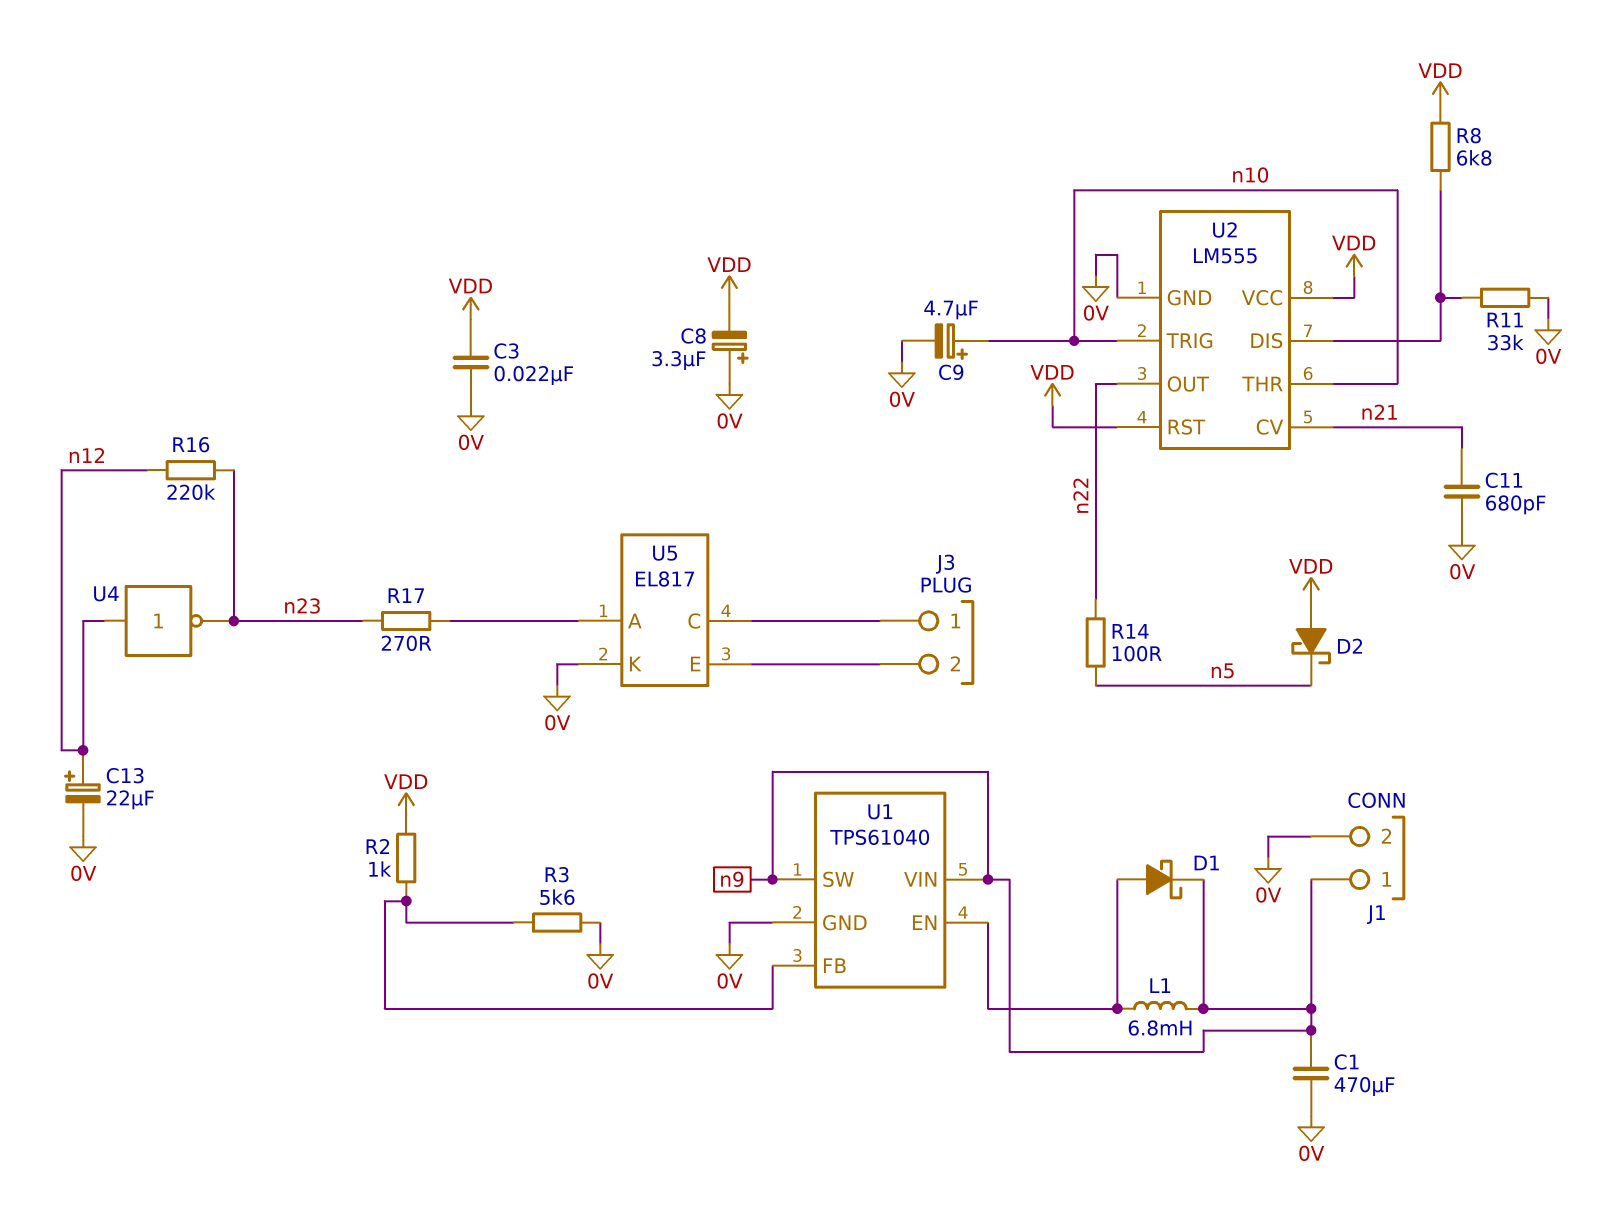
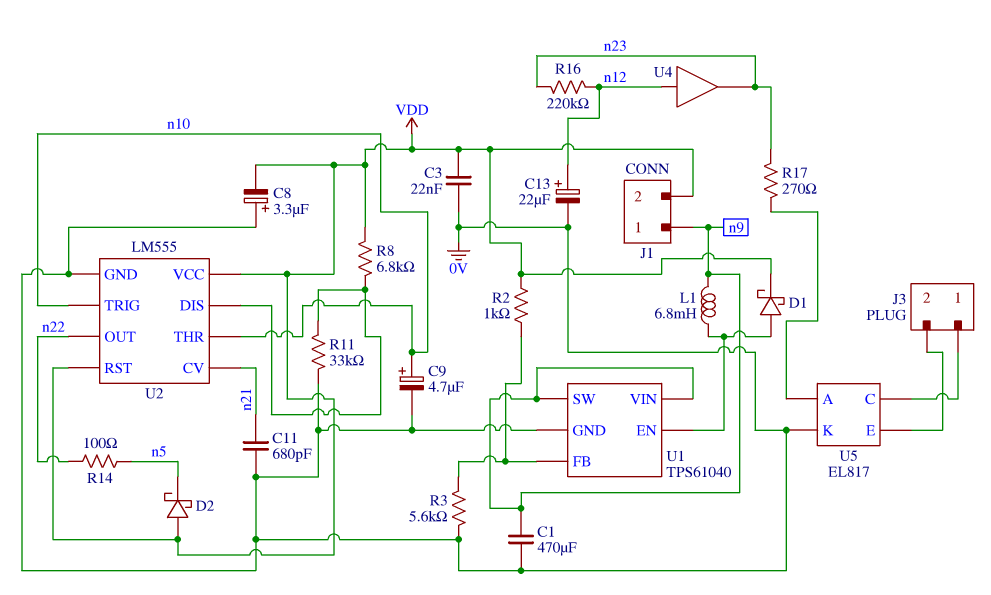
D1: schottky (A U1/EN, K n9) -> schottky (A U1/EN, K VDD)
J1 pin 2: 0V -> VDD
U4: NOT (in n12, out n23) -> buffer (in n12, out n23)

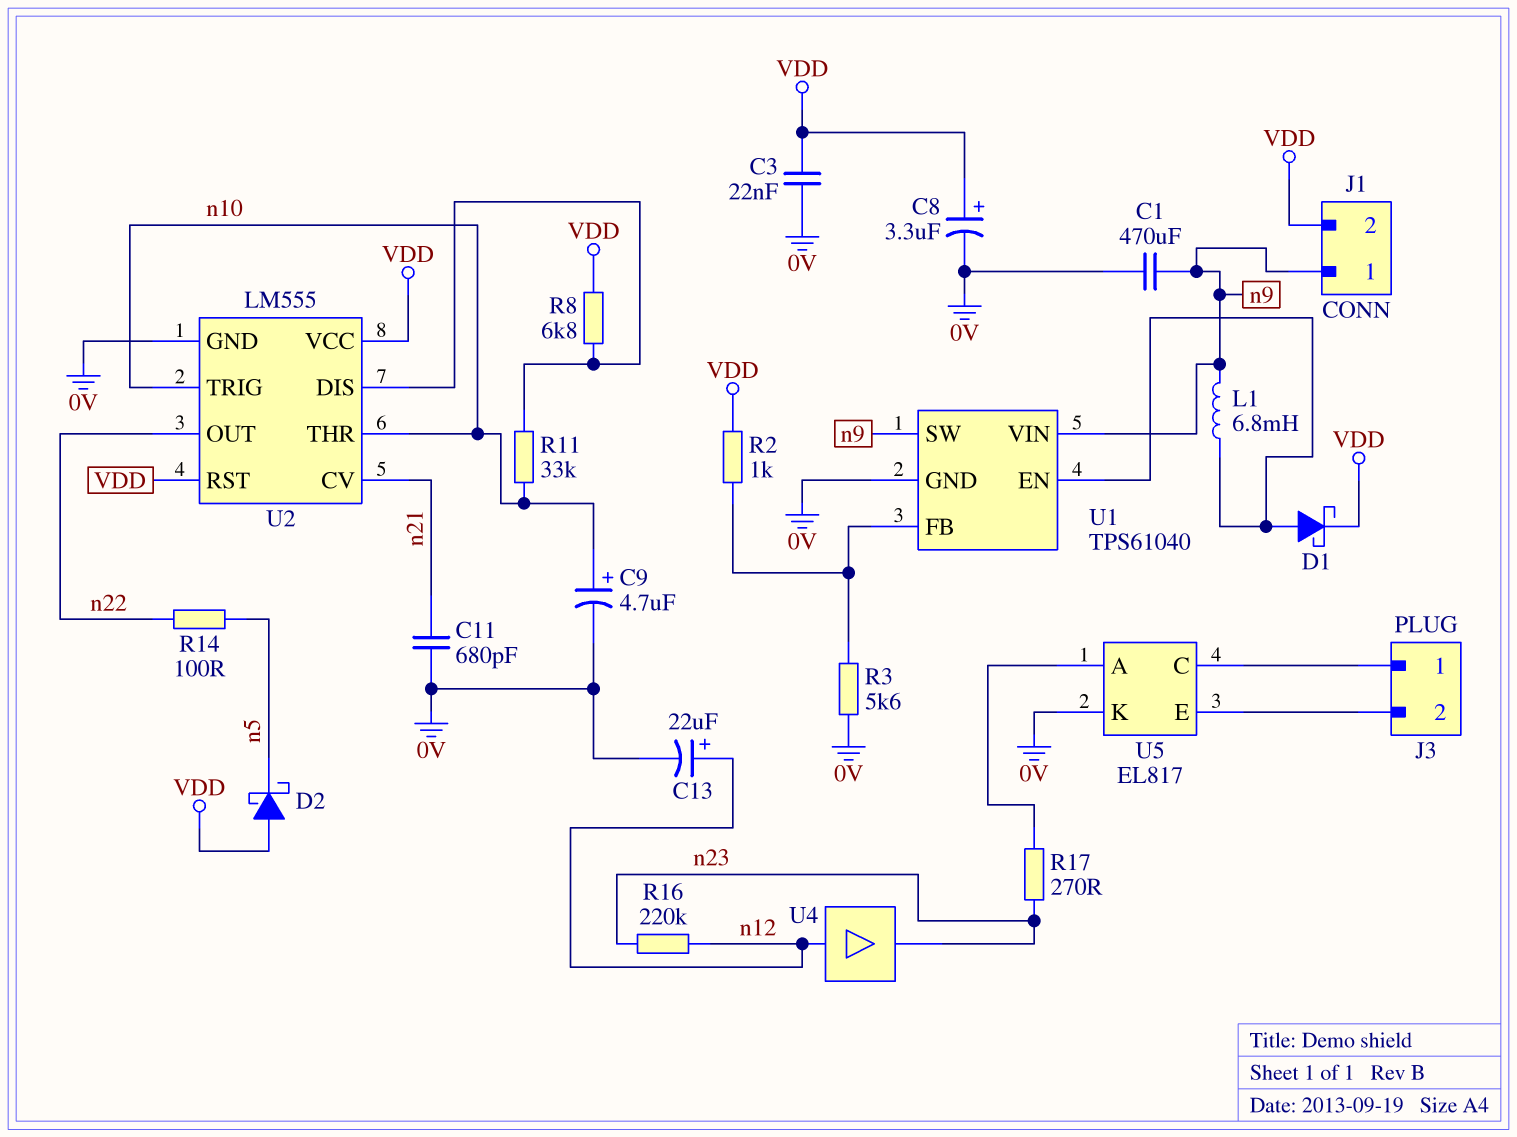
C8: 3.3uF (plus 0V, minus VDD) -> 3.3uF (plus VDD, minus 0V)
R11: 33k (0V, U2/DIS) -> 33k (U2/DIS, n10)

